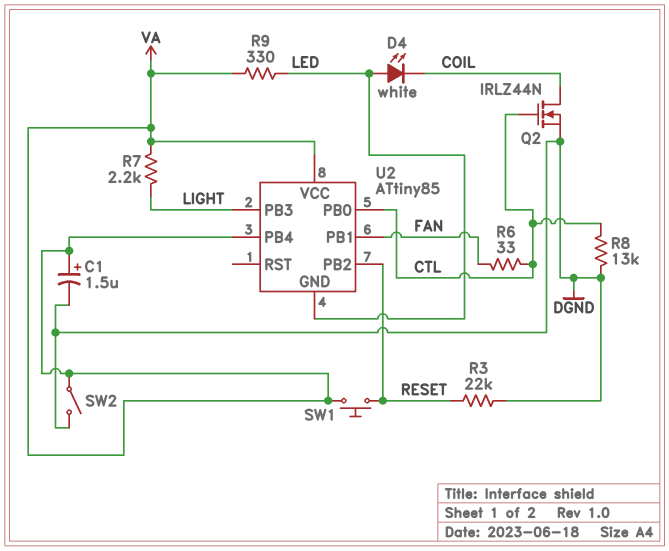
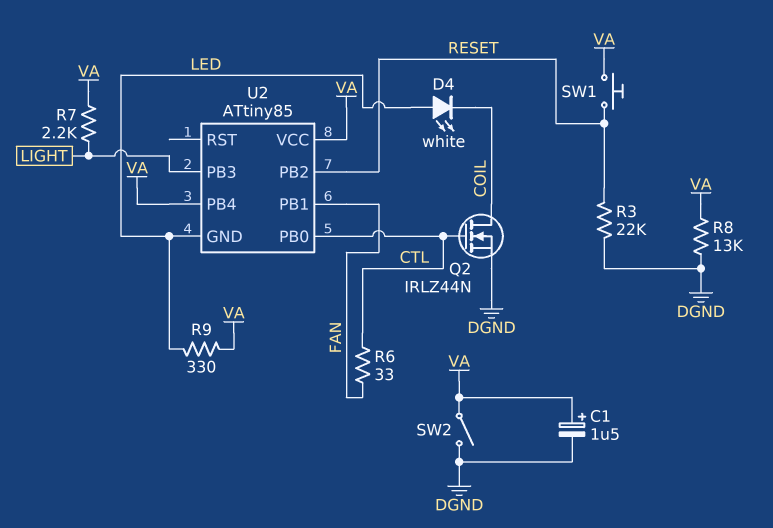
R8: 13k (CTL, DGND) -> 13k (DGND, VA)

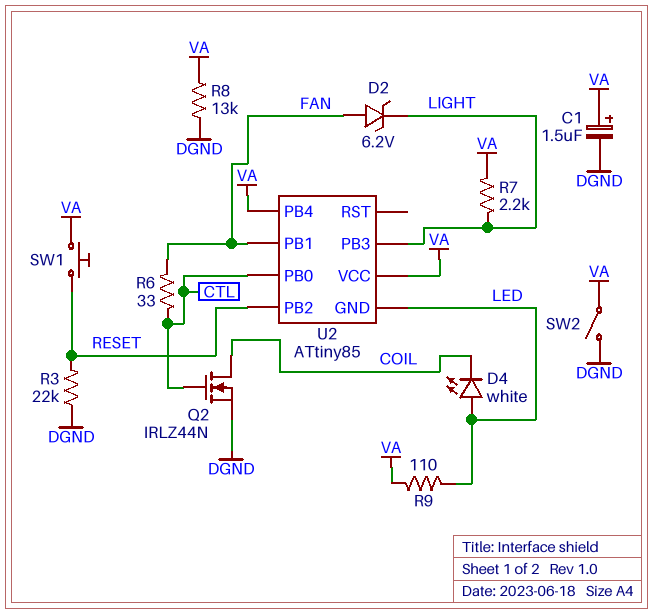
D2: none -> zener 6.2V (A FAN, K LIGHT)
R9: 330 (LED, VA) -> 110 (LED, VA)

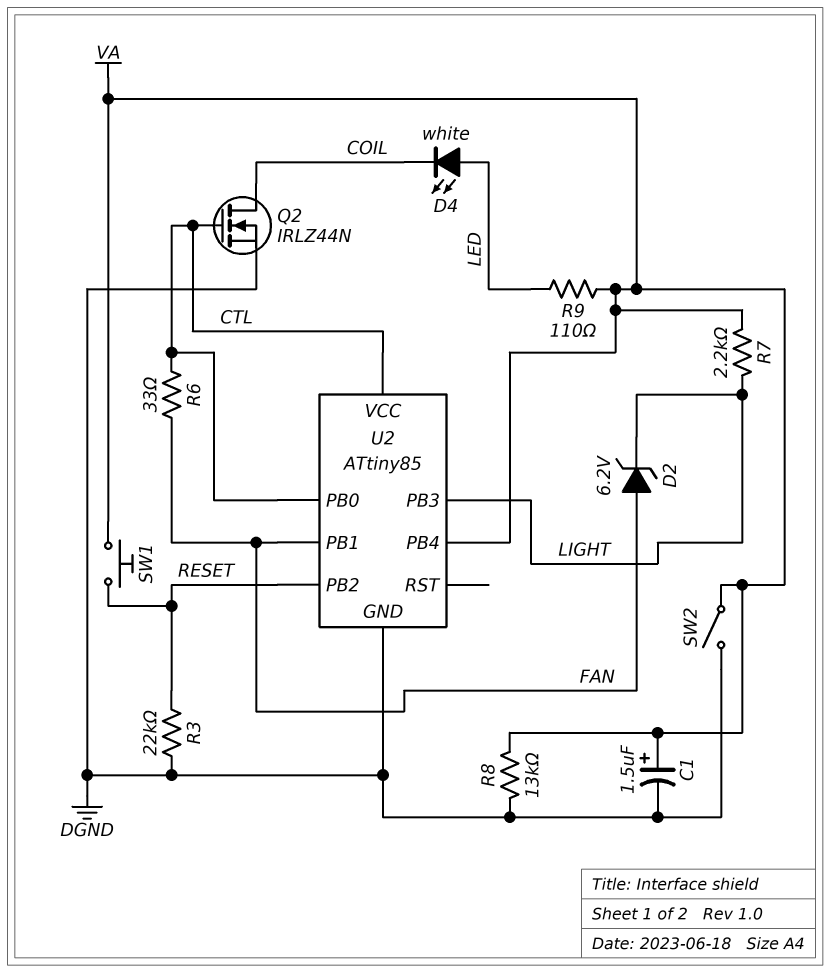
U2 pin GND: LED -> DGND
U2 pin VCC: VA -> CTL

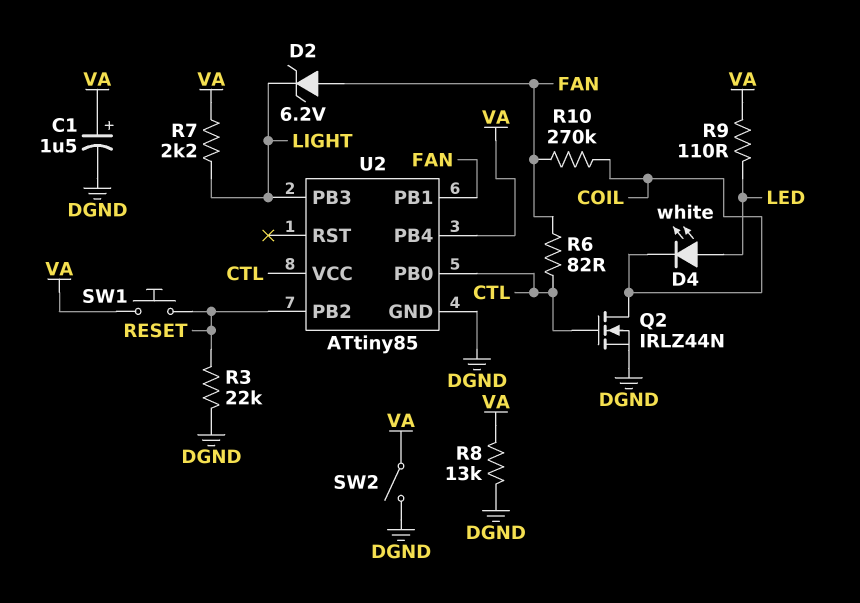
R6: 33 (CTL, FAN) -> 82 (CTL, FAN)
R10: none -> 270k (COIL, FAN)

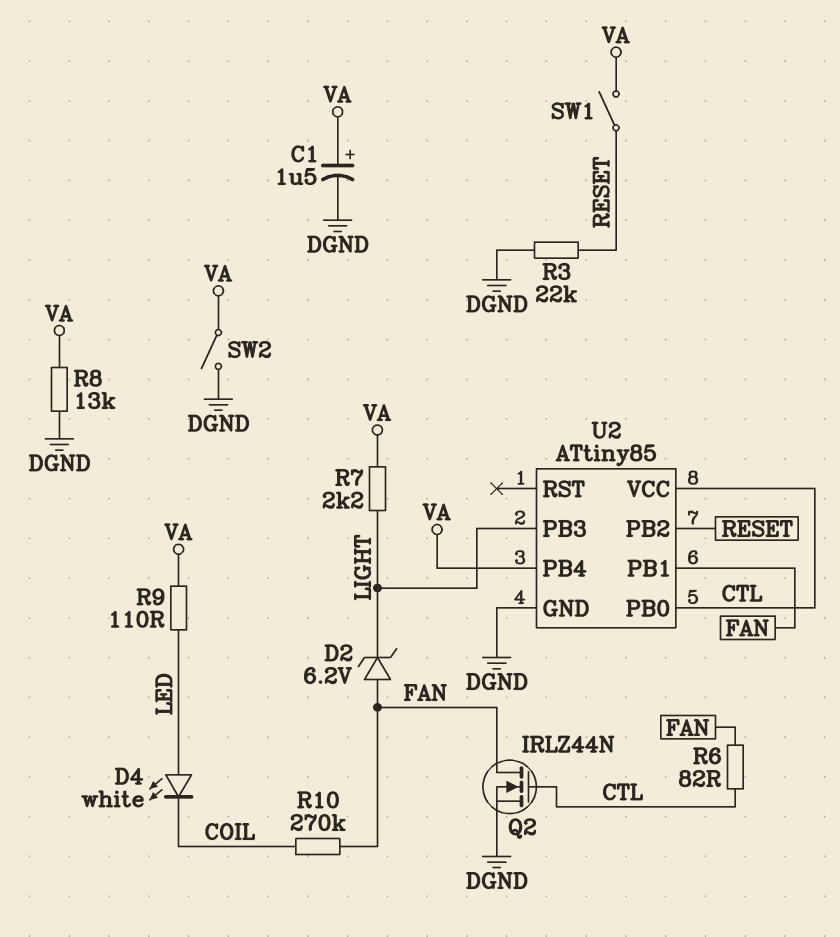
Q2: NMOS IRLZ44N (G CTL, D COIL, S DGND) -> NMOS IRLZ44N (G CTL, D FAN, S DGND)
SW1: button (RESET, VA) -> switch (RESET, VA)

